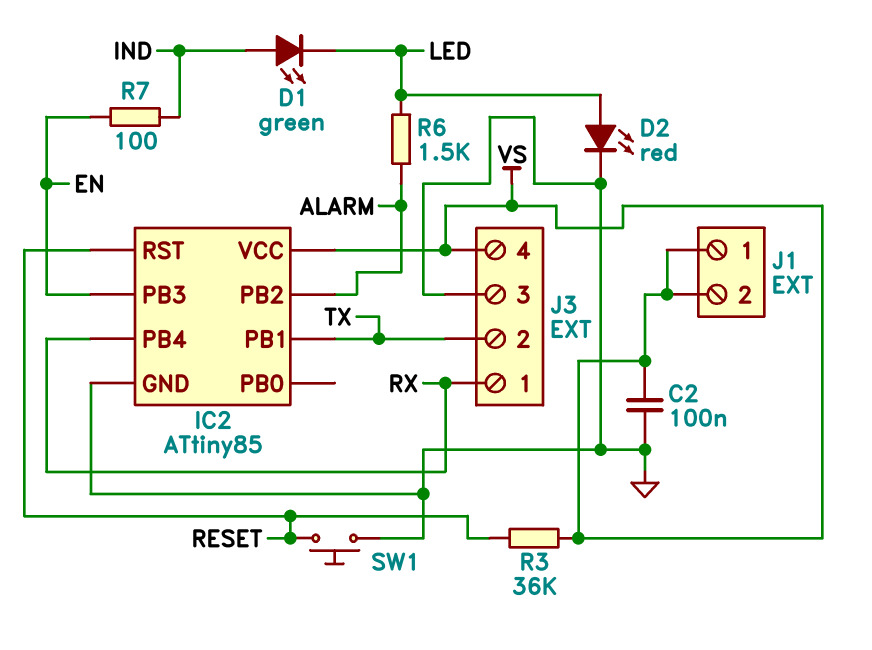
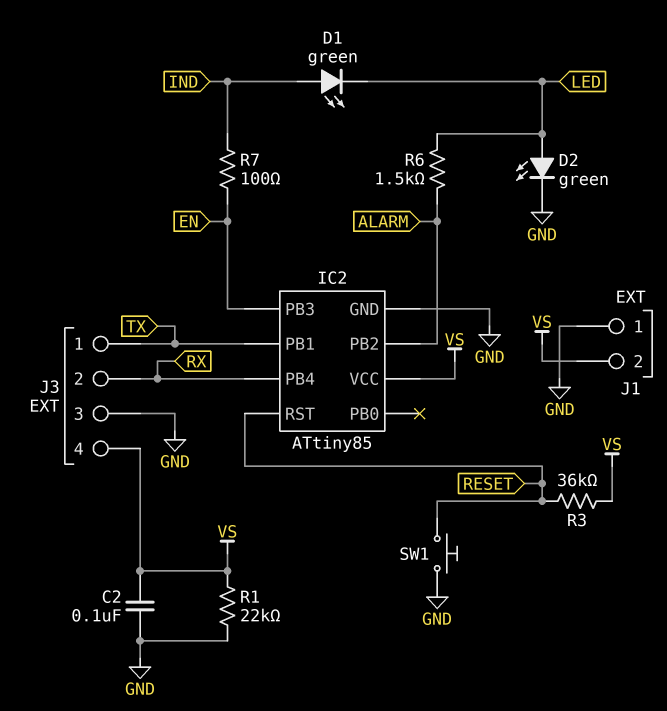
D2: LED red (A LED, K GND) -> LED green (A LED, K GND)
J1 pin 1: VS -> GND
J3 pin 1: RX -> TX
J3 pin 2: TX -> RX
R1: none -> 22k (GND, VS)

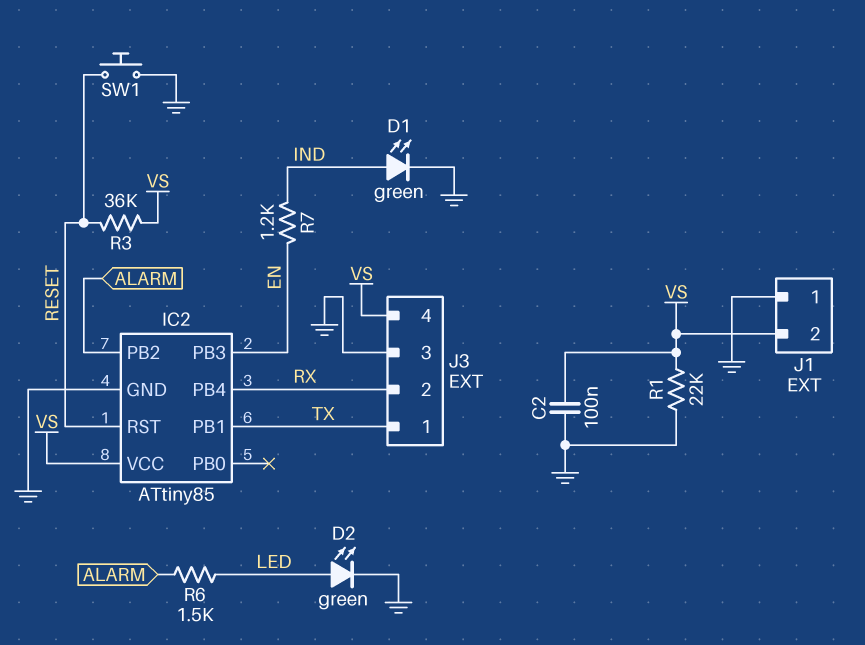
D1: LED green (A IND, K LED) -> LED green (A IND, K GND)
R7: 100 (EN, IND) -> 1.2k (EN, IND)

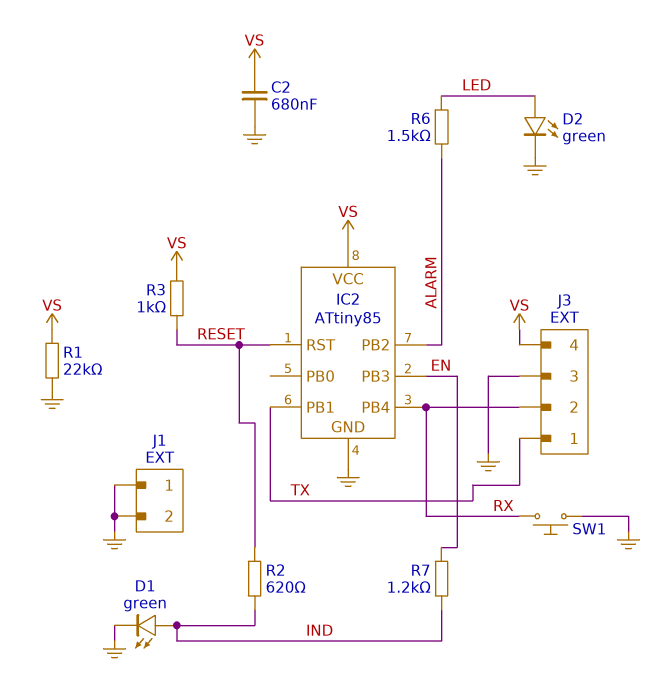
C2: 100nF (GND, VS) -> 680nF (GND, VS)
J1 pin 2: VS -> GND
R2: none -> 620 (IND, RESET)
R3: 36k (RESET, VS) -> 1k (RESET, VS)
SW1: button (GND, RESET) -> button (GND, RX)

